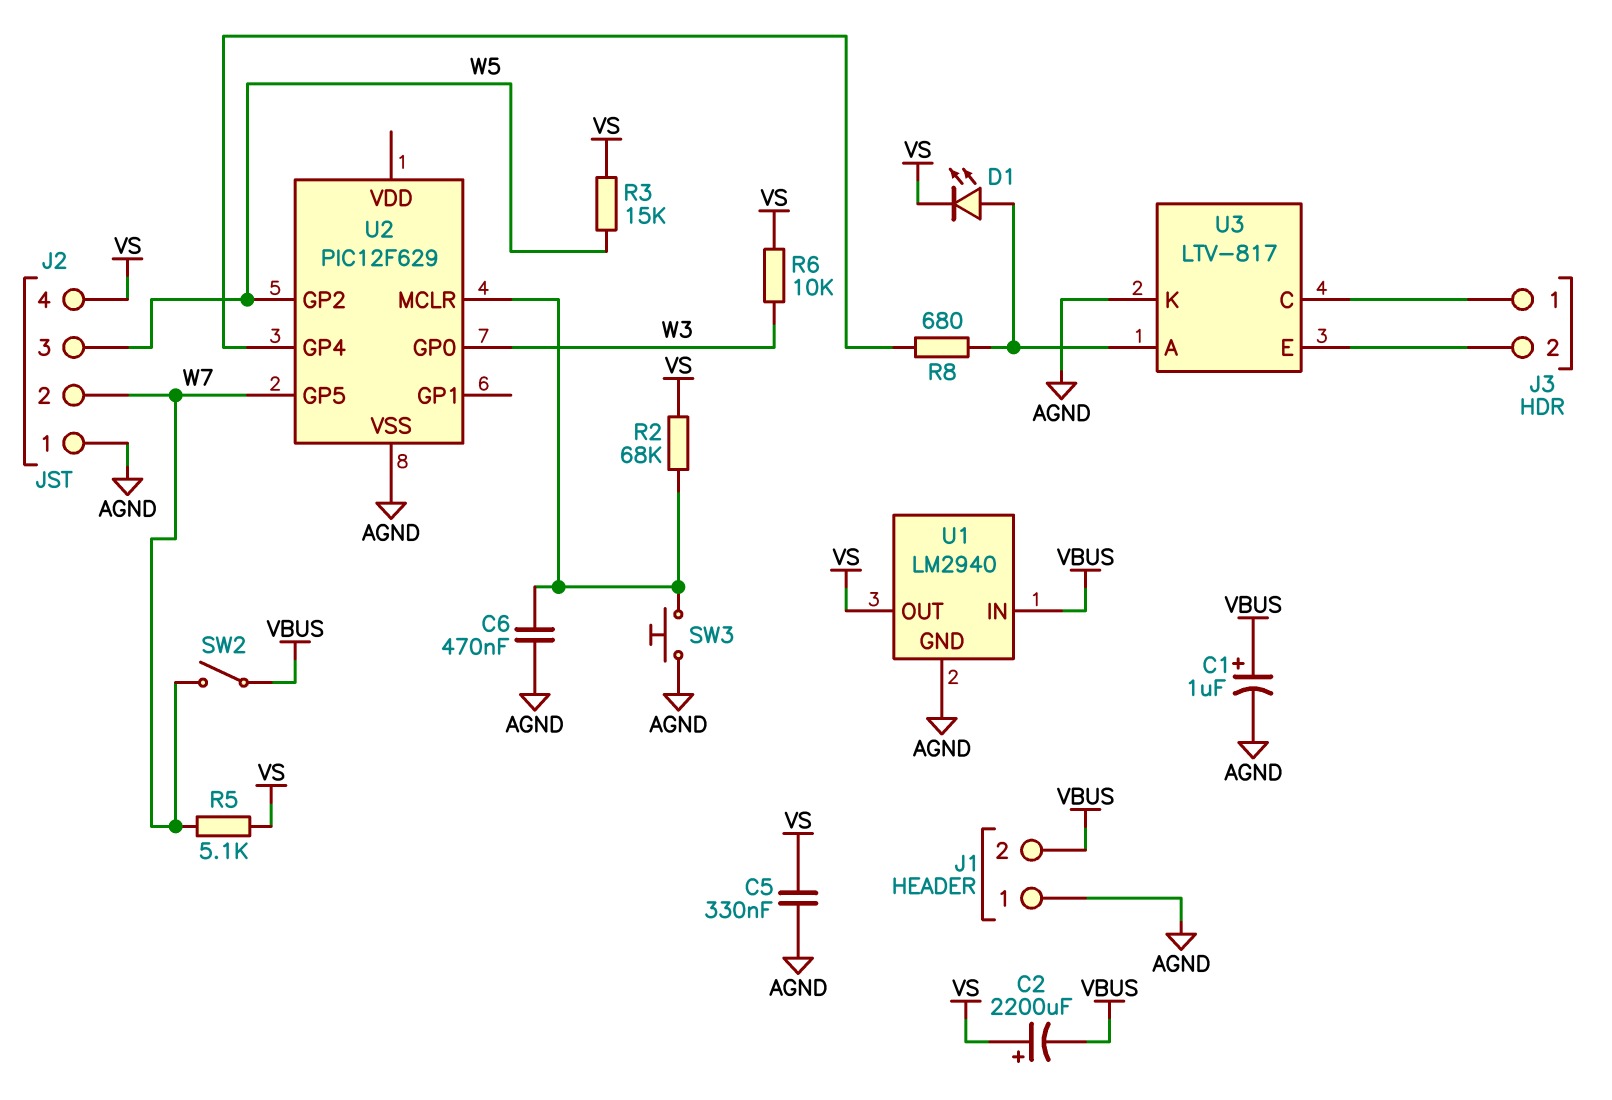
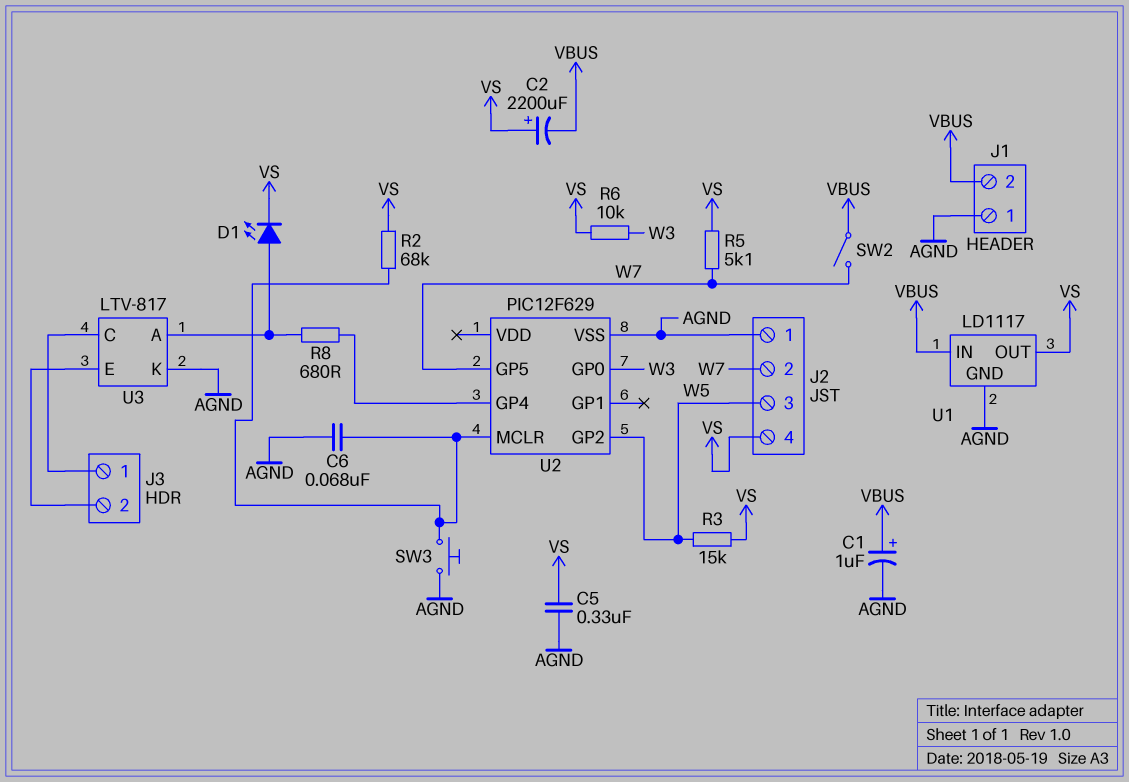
C6: 470nF (AGND, U2/MCLR) -> 68nF (AGND, U2/MCLR)
U1: LM2940 -> LD1117

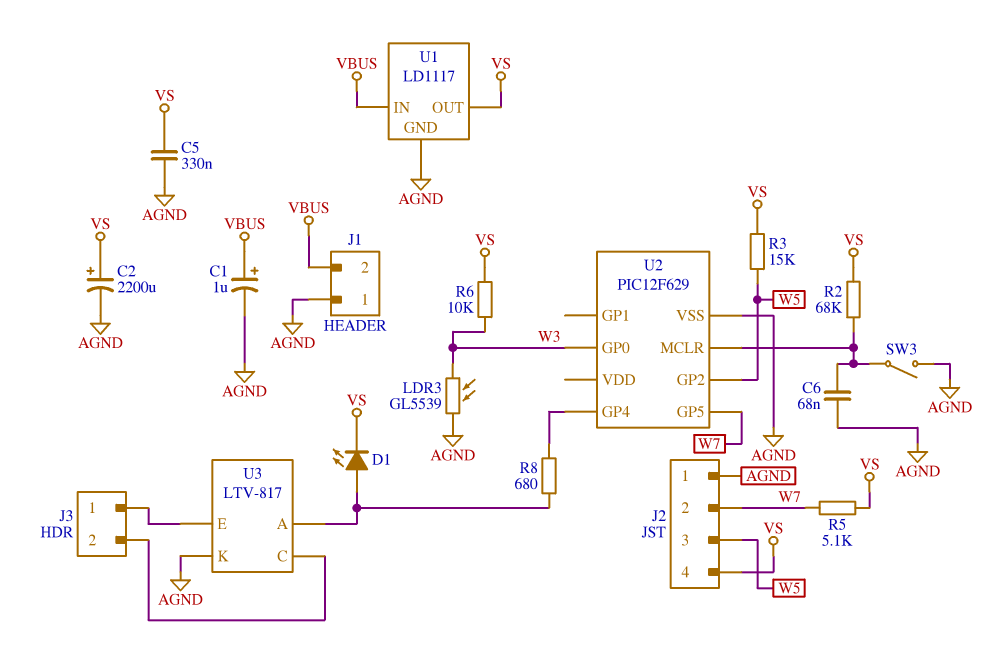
C2: 2200uF (plus VS, minus VBUS) -> 2200uF (plus VS, minus AGND)
LDR3: none -> GL5539 (AGND, W3)
SW2: switch (VBUS, W7) -> none
SW3: button (AGND, U2/MCLR) -> switch (AGND, U2/MCLR)
U3 pin C: J3/1 -> J3/2
U3 pin E: J3/2 -> J3/1

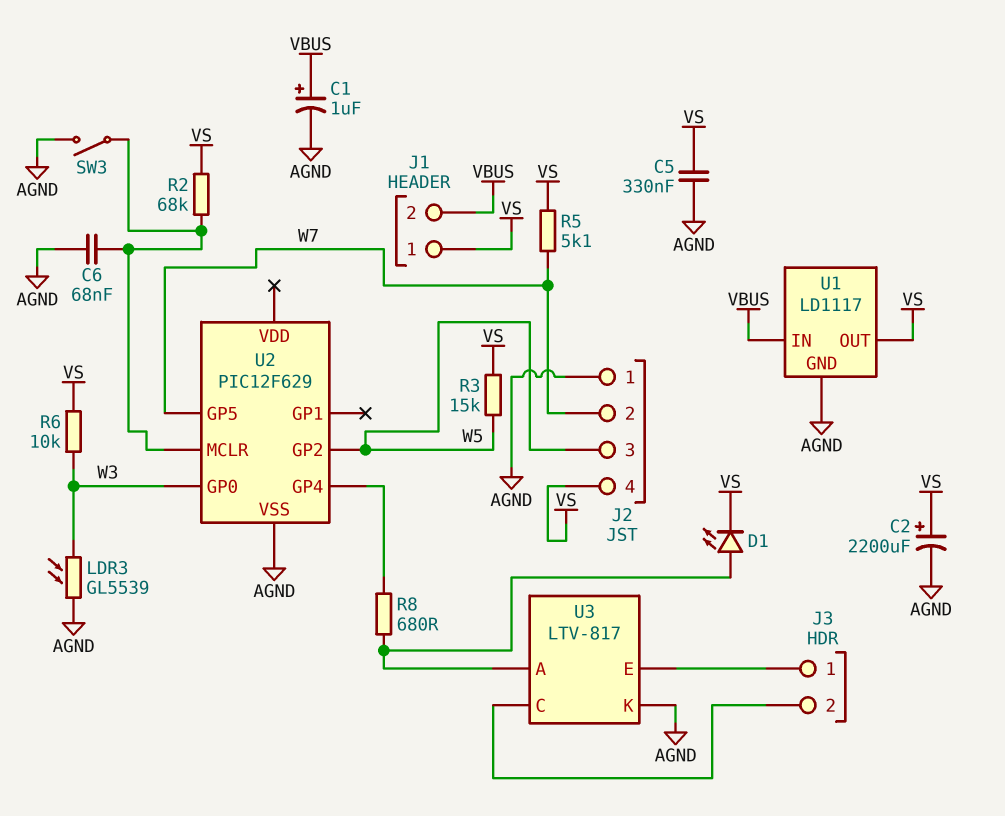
J1 pin 1: AGND -> VS

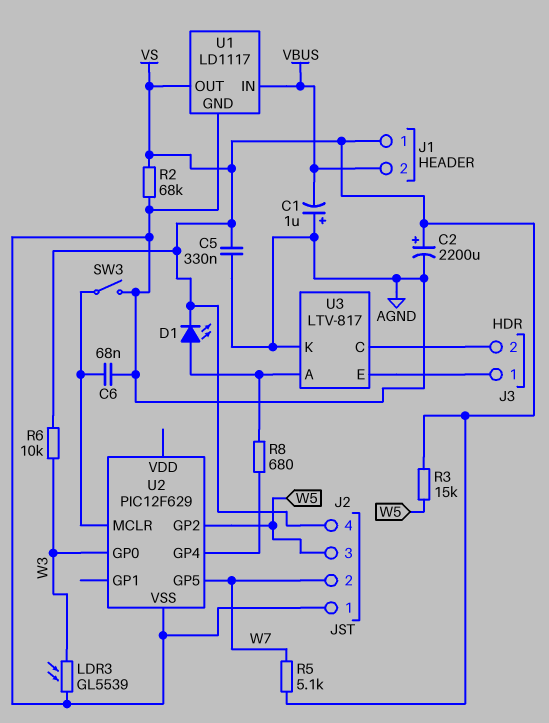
C1: 1uF (plus VBUS, minus AGND) -> 1uF (plus AGND, minus VBUS)
R2: 68k (U2/MCLR, VS) -> 68k (AGND, VS)

